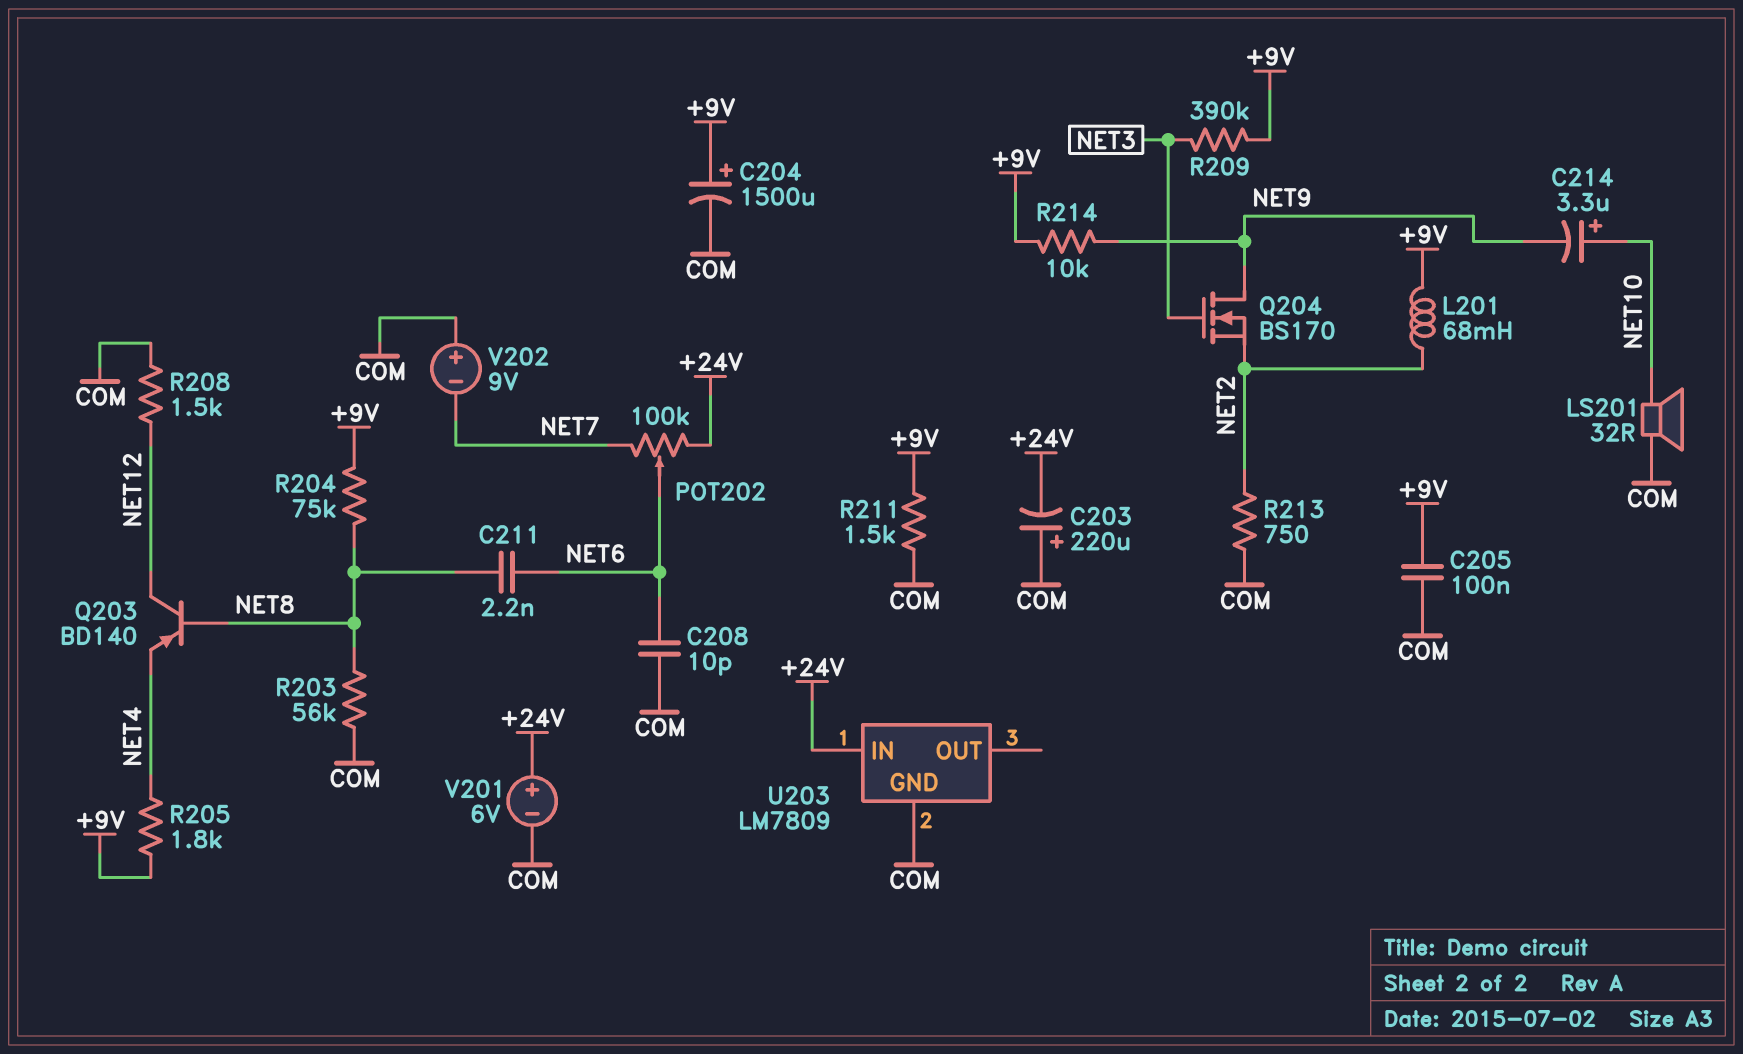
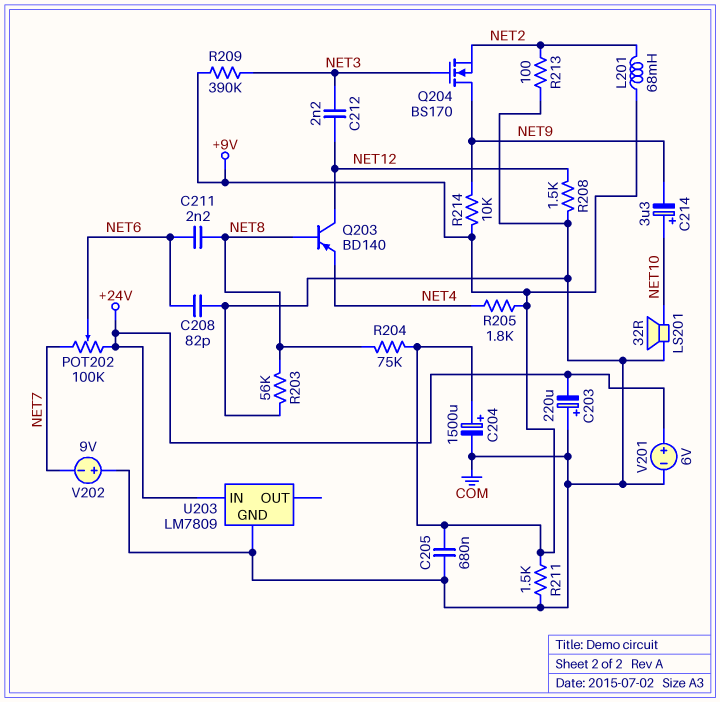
C205: 100nF (+9V, COM) -> 680nF (+9V, COM)
C208: 10pF (COM, NET6) -> 82pF (COM, NET6)
C212: none -> 2.2nF (NET3, NET12)
R213: 750 (COM, NET2) -> 100 (COM, NET2)

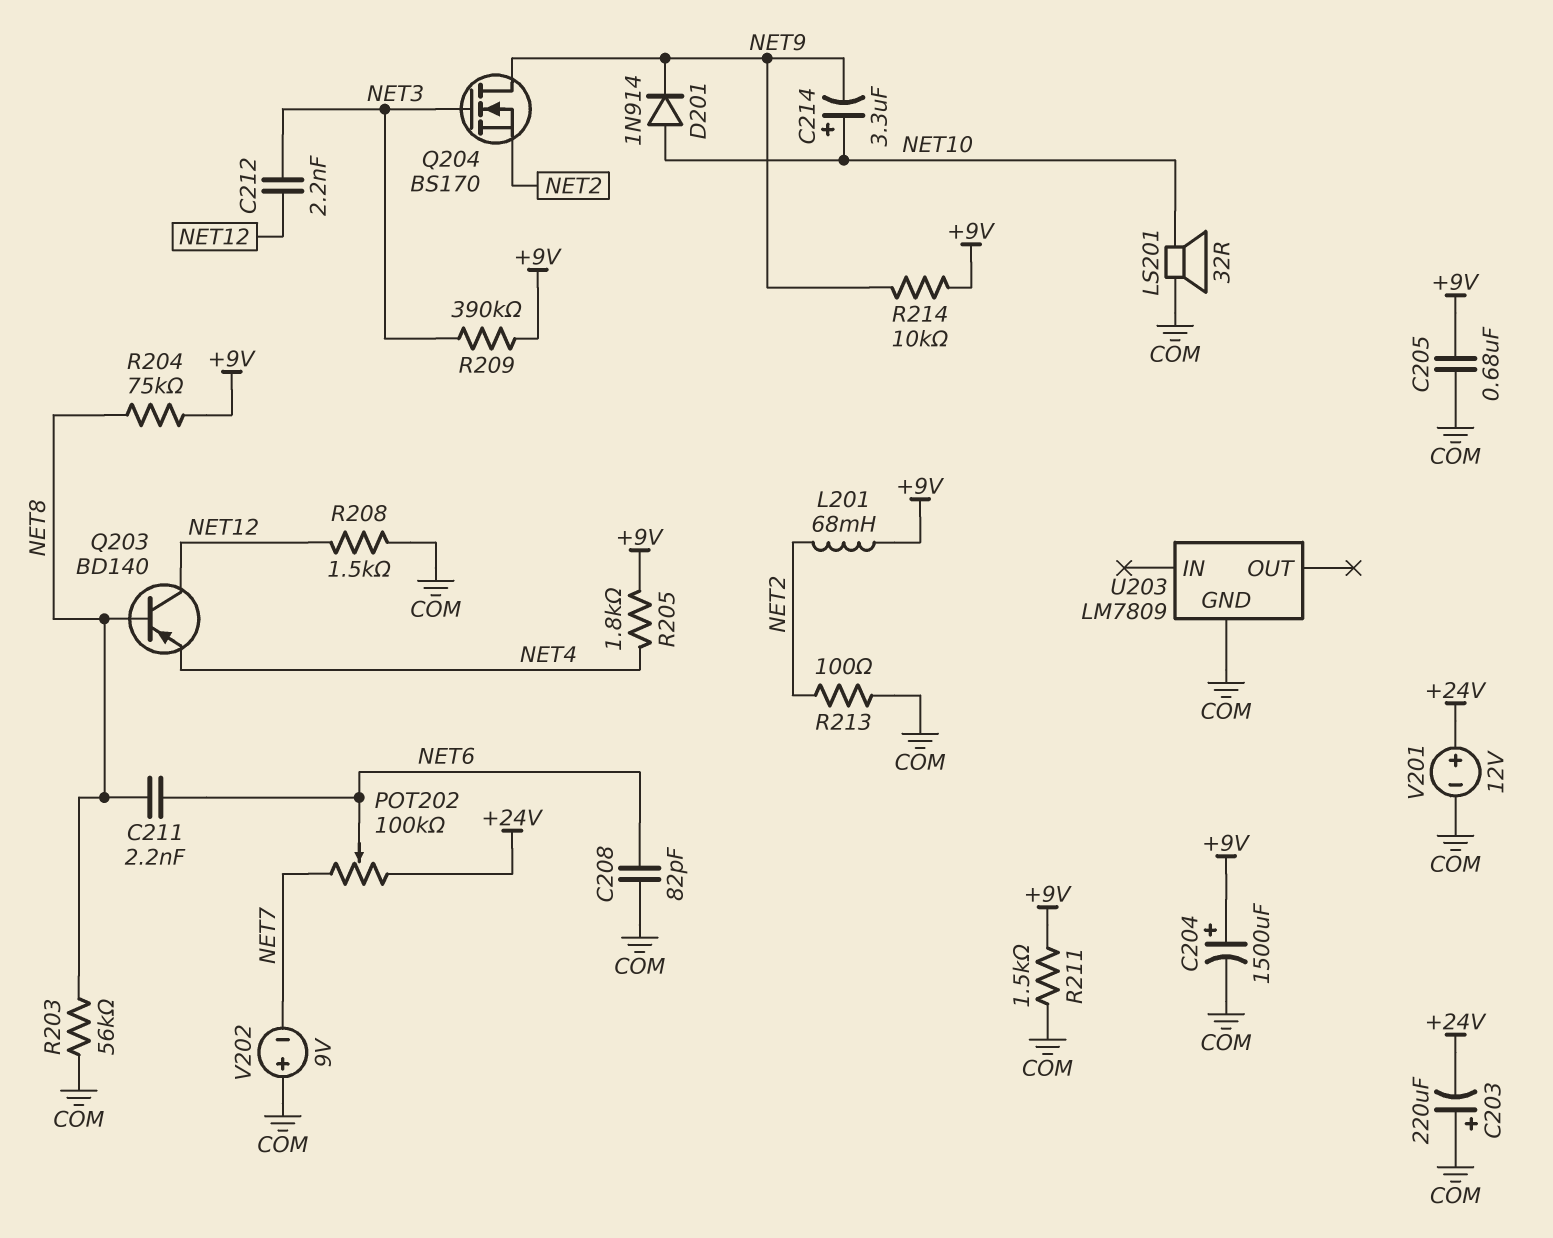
D201: none -> diode 1N914 (A NET10, K NET9)
U203 pin IN: +24V -> none
V201: 6V (plus +24V, minus COM) -> 12V (plus +24V, minus COM)

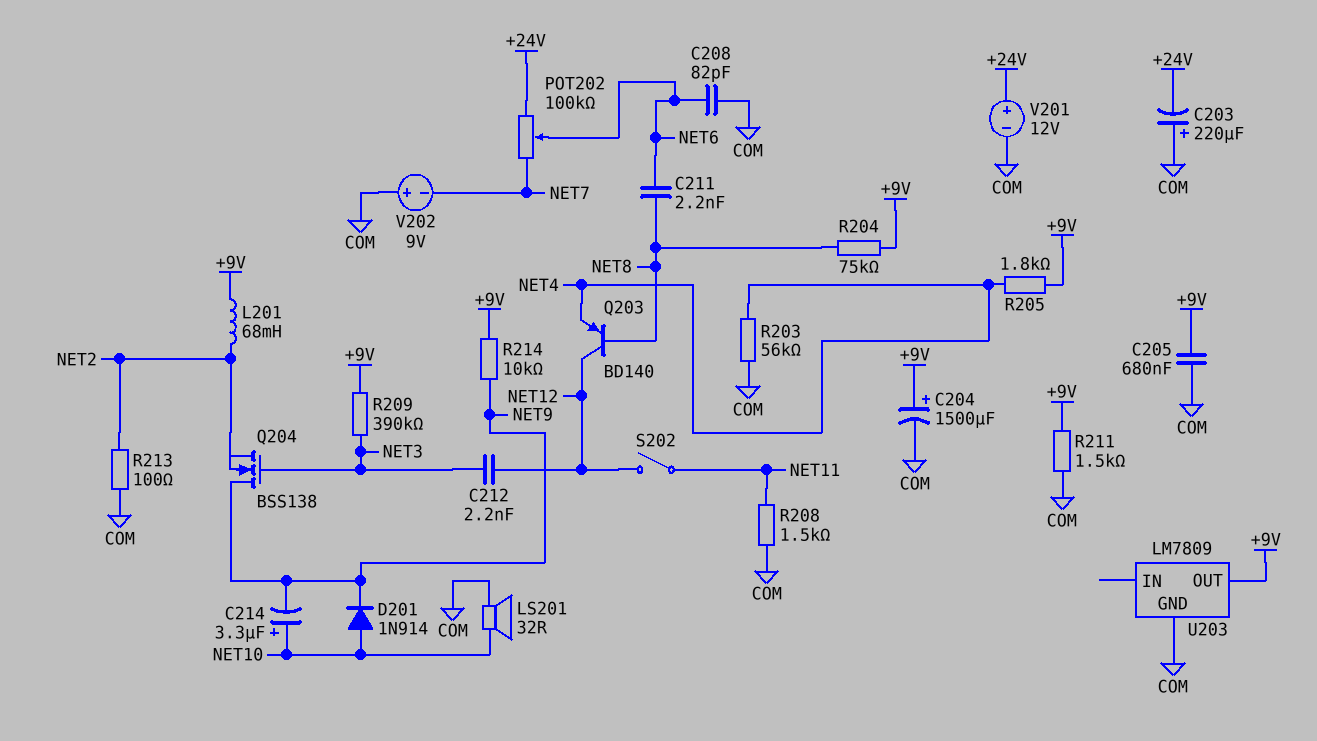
Q204: NMOS BS170 (G NET3, D NET9, S NET2) -> NMOS BSS138 (G NET3, D NET9, S NET2)
R203: 56k (COM, NET8) -> 56k (COM, NET4)
R208: 1.5k (COM, NET12) -> 1.5k (COM, NET11)
S202: none -> switch (NET11, NET12)
U203 pin OUT: none -> +9V

